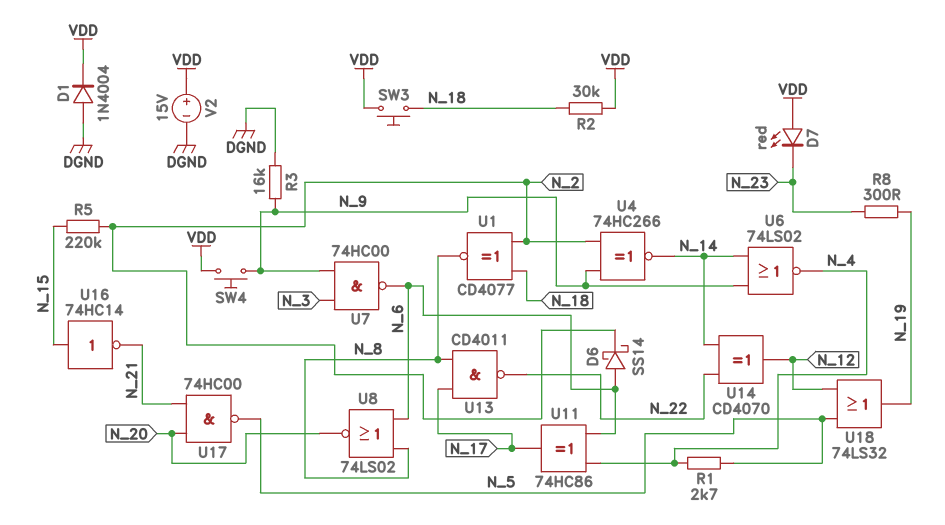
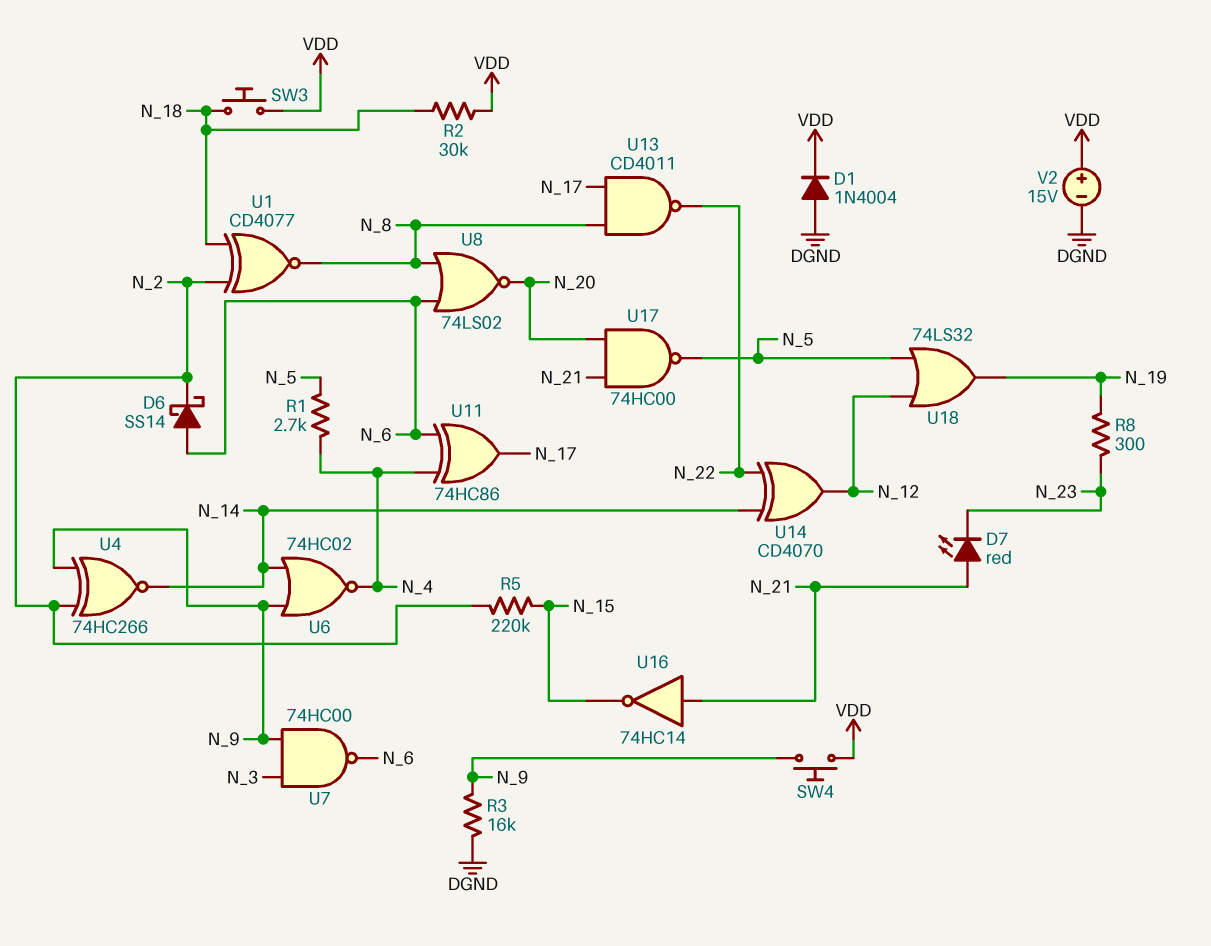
D7: LED red (A VDD, K N_23) -> LED red (A N_21, K N_23)
U6: NOR 74LS02 (in N_9, in N_14, out N_4) -> NOR 74HC02 (in N_9, in N_14, out N_4)
U16: NOT 74HC14 (in N_15, out N_21) -> NOT 74HC14 (in N_21, out N_15)

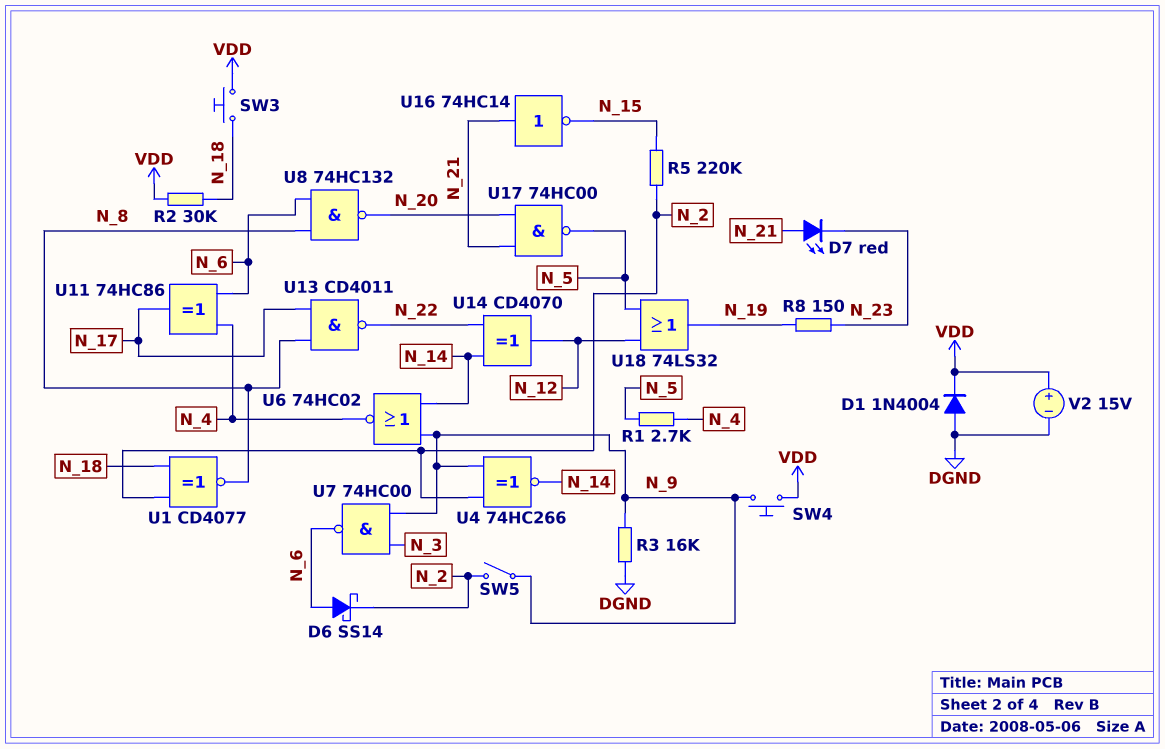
R8: 300 (N_19, N_23) -> 150 (N_19, N_23)
SW5: none -> switch (N_2, N_9)
U8: NOR 74LS02 (in N_6, in N_8, out N_20) -> NAND 74HC132 (in N_6, in N_8, out N_20)

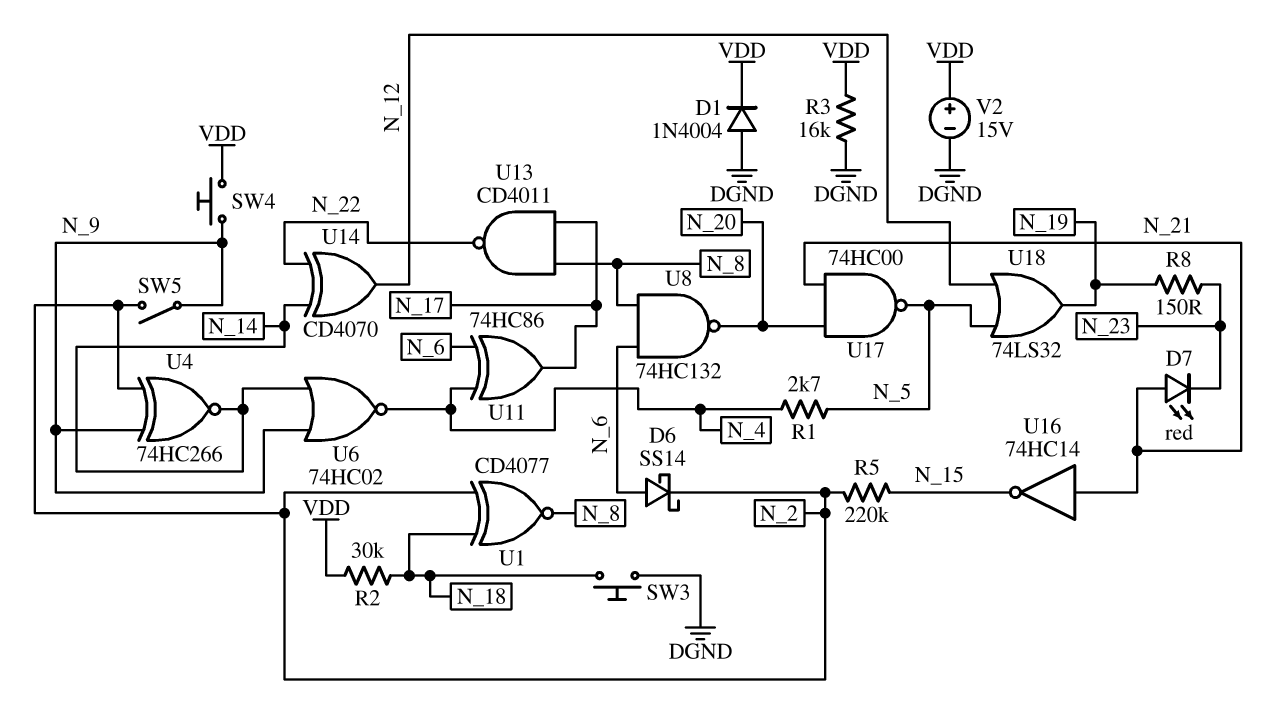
R3: 16k (DGND, N_9) -> 16k (DGND, VDD)
SW3: button (N_18, VDD) -> button (DGND, N_18)
U7: NAND 74HC00 (in N_3, in N_9, out N_6) -> none

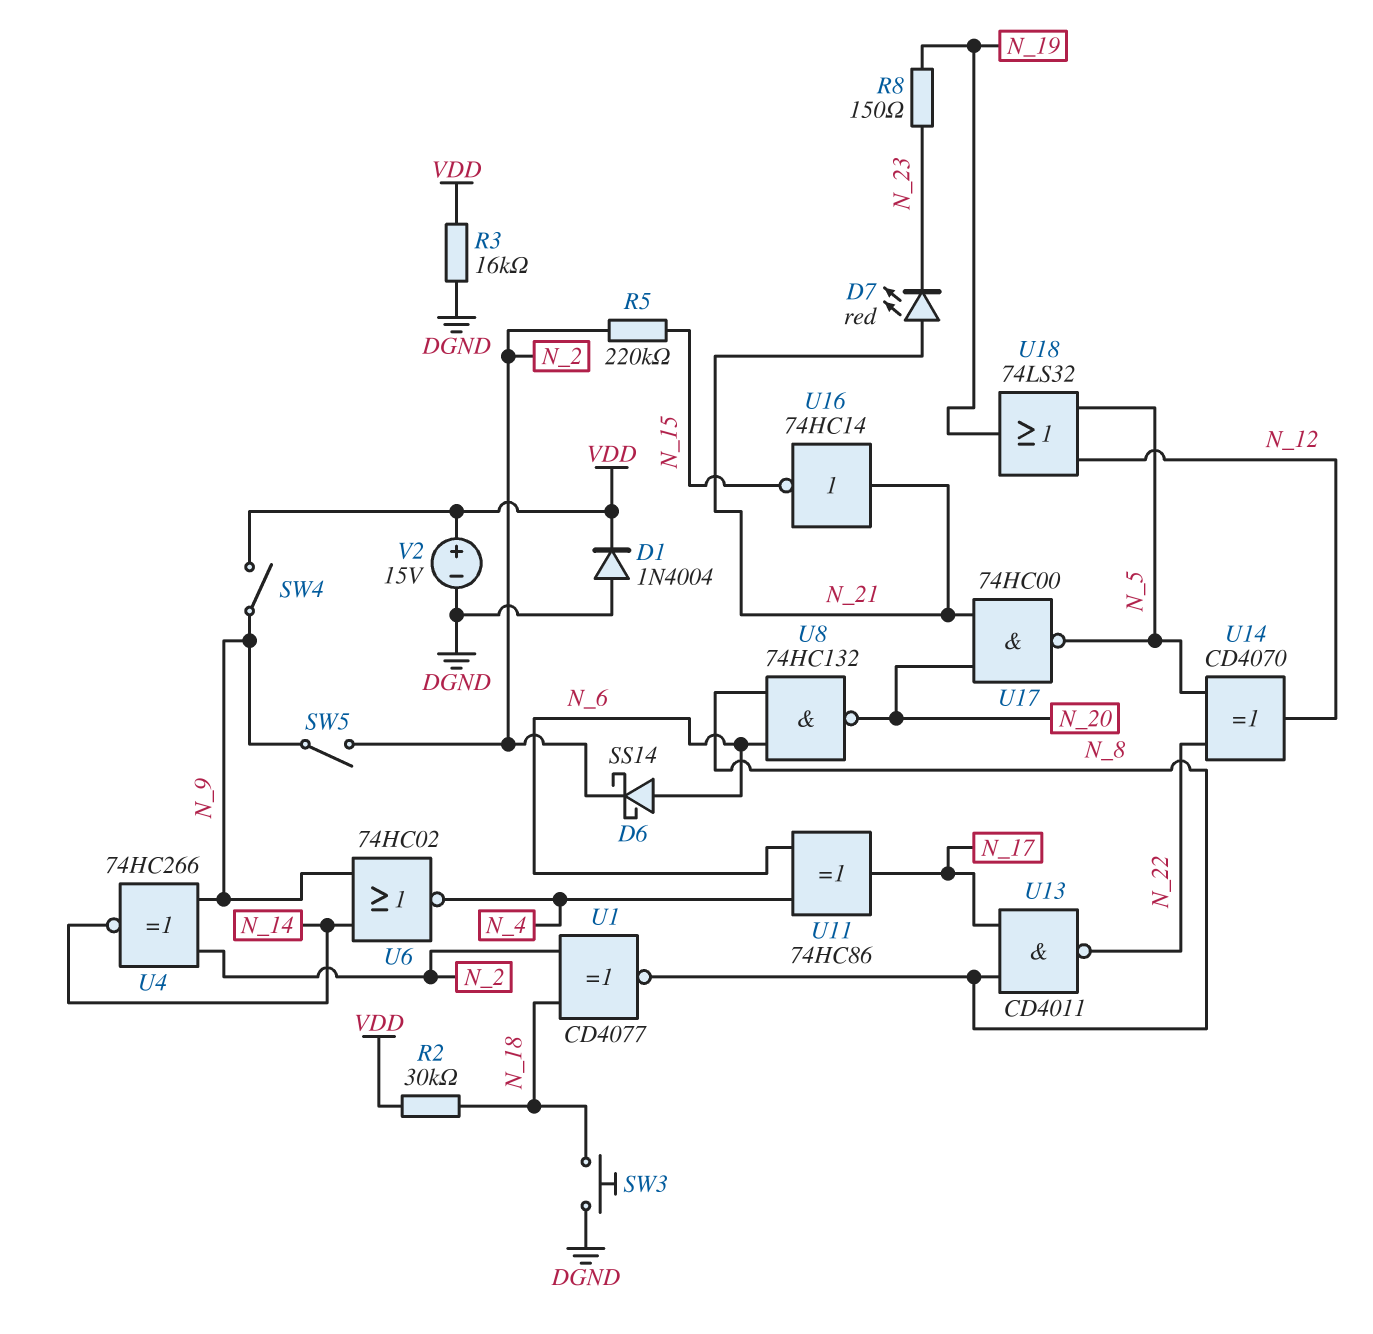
R1: 2.7k (N_4, N_5) -> none
SW4: button (N_9, VDD) -> switch (N_9, VDD)
U14: XOR CD4070 (in N_14, in N_22, out N_12) -> XOR CD4070 (in N_5, in N_22, out N_12)

